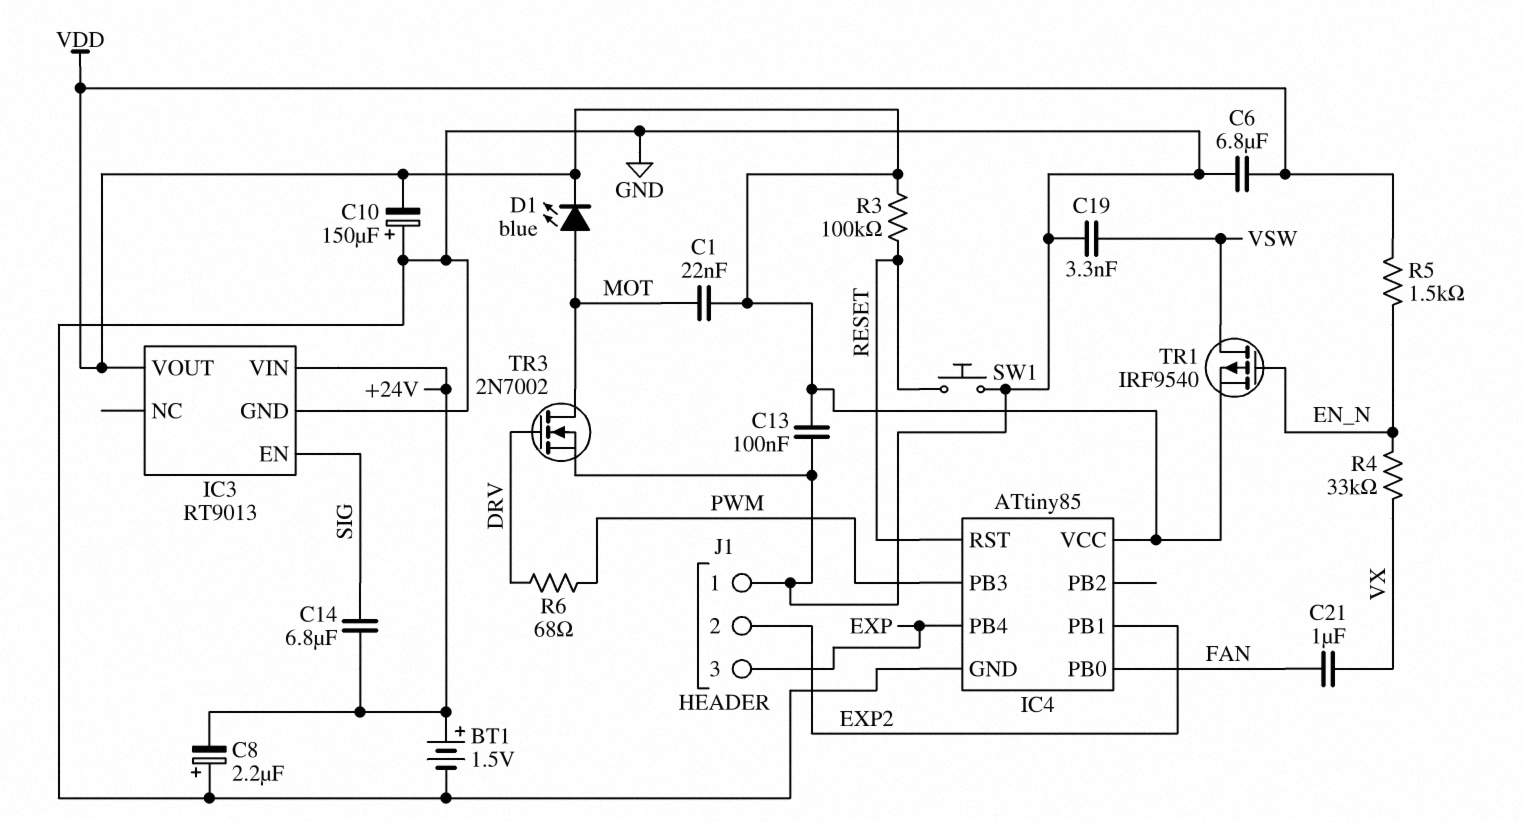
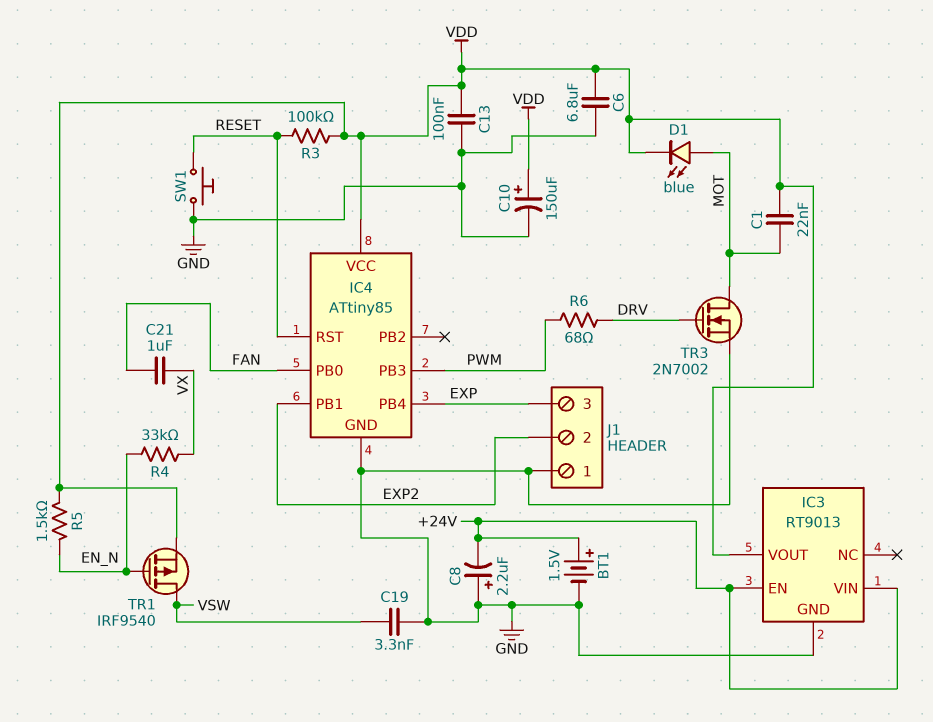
C10: 150uF (plus GND, minus VDD) -> 150uF (plus VDD, minus GND)
C14: 6.8uF (+24V, SIG) -> none
IC3 pin EN: SIG -> +24V

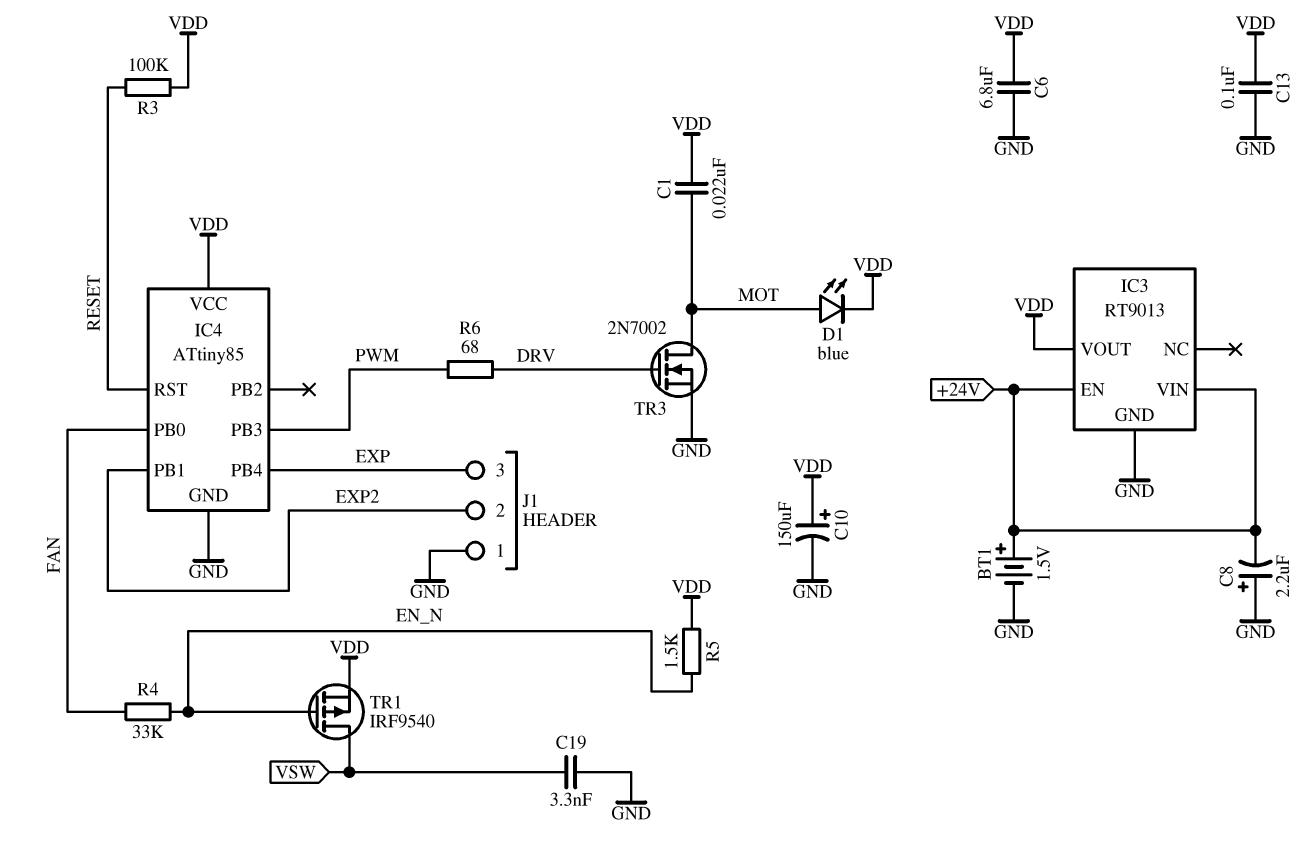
C21: 1uF (FAN, VX) -> none
R4: 33k (EN_N, VX) -> 33k (EN_N, FAN)
SW1: button (GND, RESET) -> none

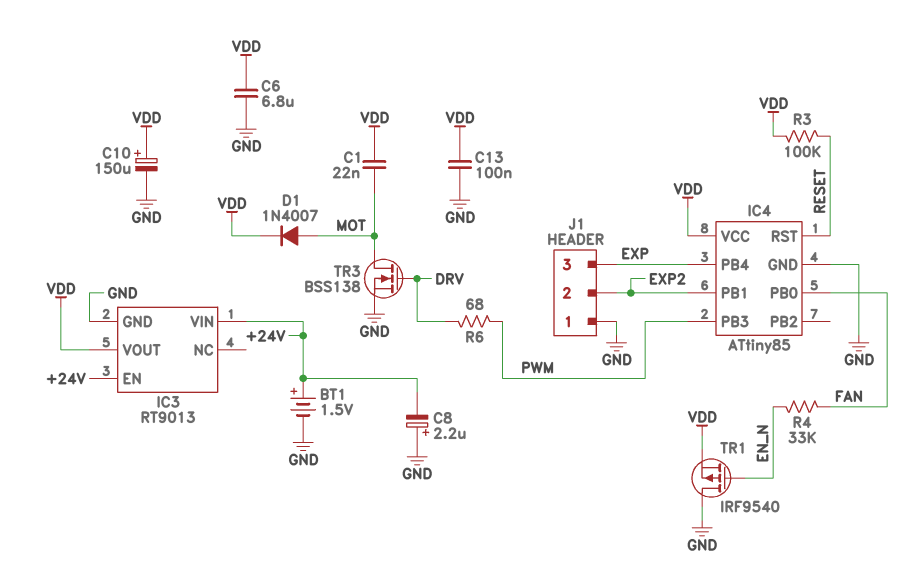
C19: 3.3nF (GND, VSW) -> none
D1: LED blue (A MOT, K VDD) -> diode 1N4007 (A MOT, K VDD)
R5: 1.5k (EN_N, VDD) -> none
TR1: PMOS IRF9540 (G EN_N, D VSW, S VDD) -> PMOS IRF9540 (G EN_N, D GND, S VDD)
TR3: NMOS 2N7002 (G DRV, D MOT, S GND) -> NMOS BSS138 (G DRV, D MOT, S GND)

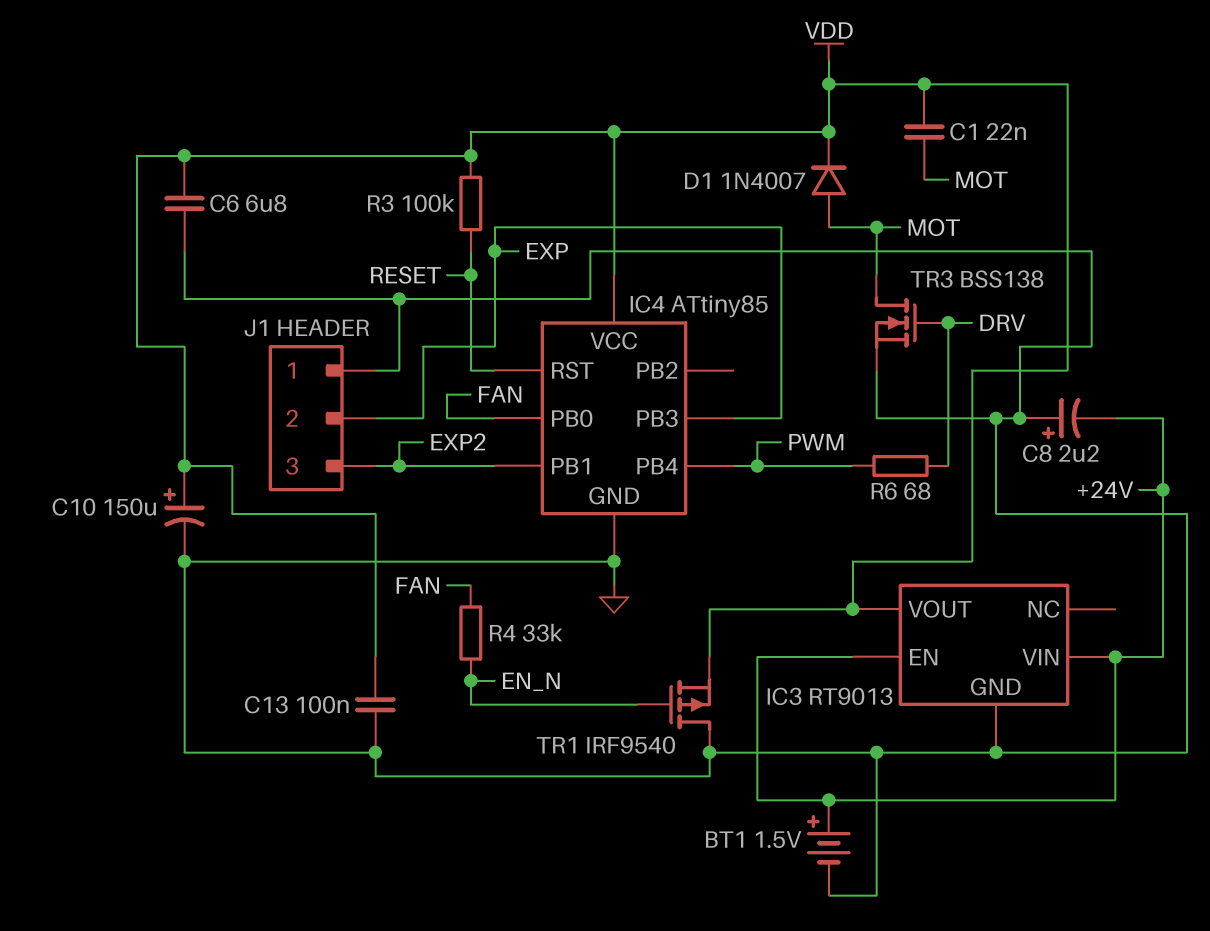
IC4 pin PB3: PWM -> EXP
IC4 pin PB4: EXP -> PWM
J1 pin 2: EXP2 -> EXP
J1 pin 3: EXP -> EXP2

